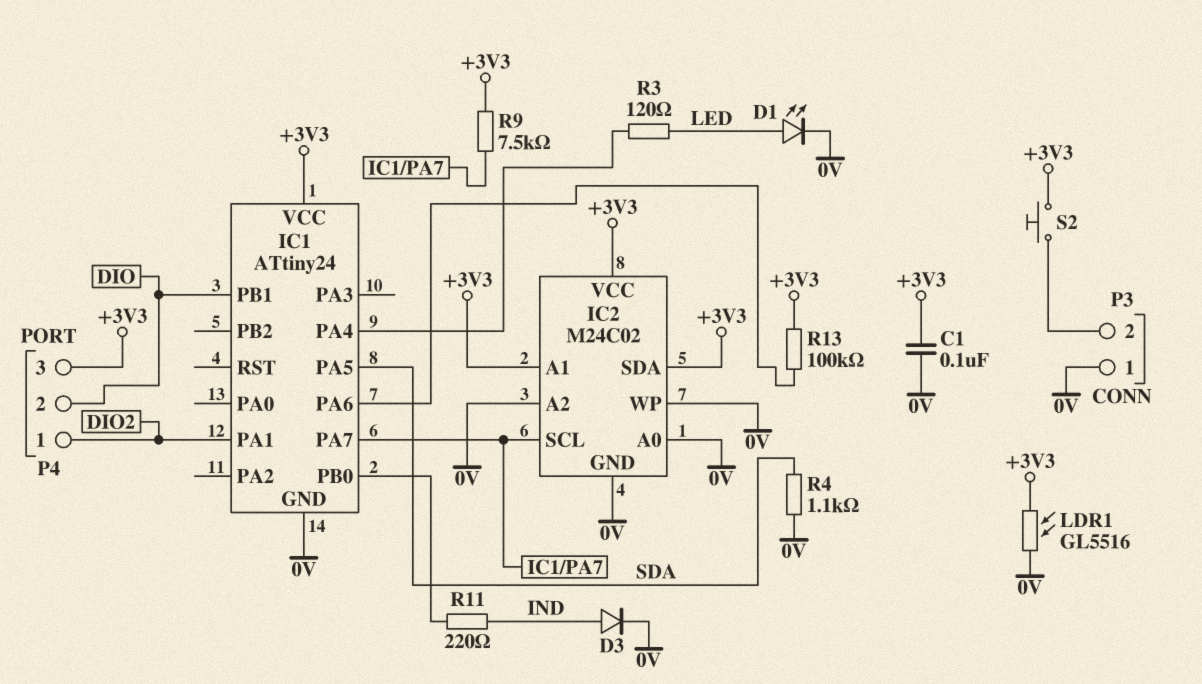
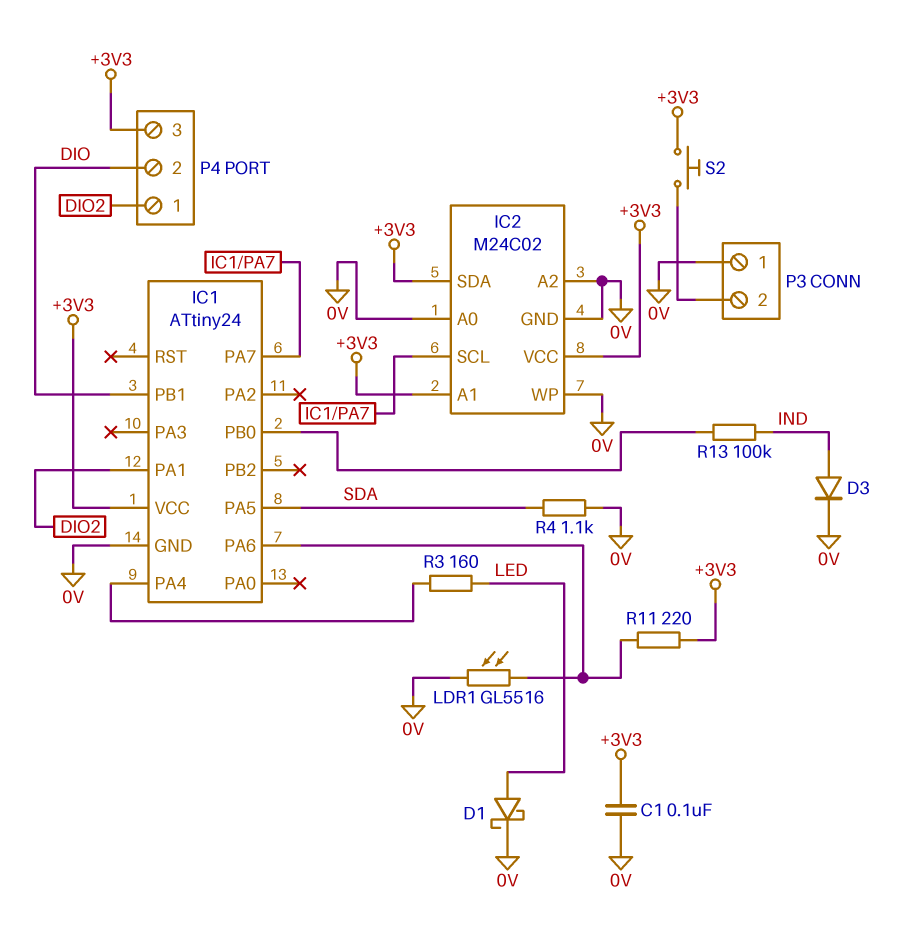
D1: LED (A LED, K 0V) -> schottky (A LED, K 0V)
LDR1: GL5516 (+3V3, 0V) -> GL5516 (0V, IC1/PA6)
R3: 120 (IC1/PA4, LED) -> 160 (IC1/PA4, LED)
R9: 7.5k (+3V3, IC1/PA7) -> none
R11: 220 (IC1/PB0, IND) -> 220 (+3V3, IC1/PA6)
R13: 100k (+3V3, IC1/PA6) -> 100k (IC1/PB0, IND)

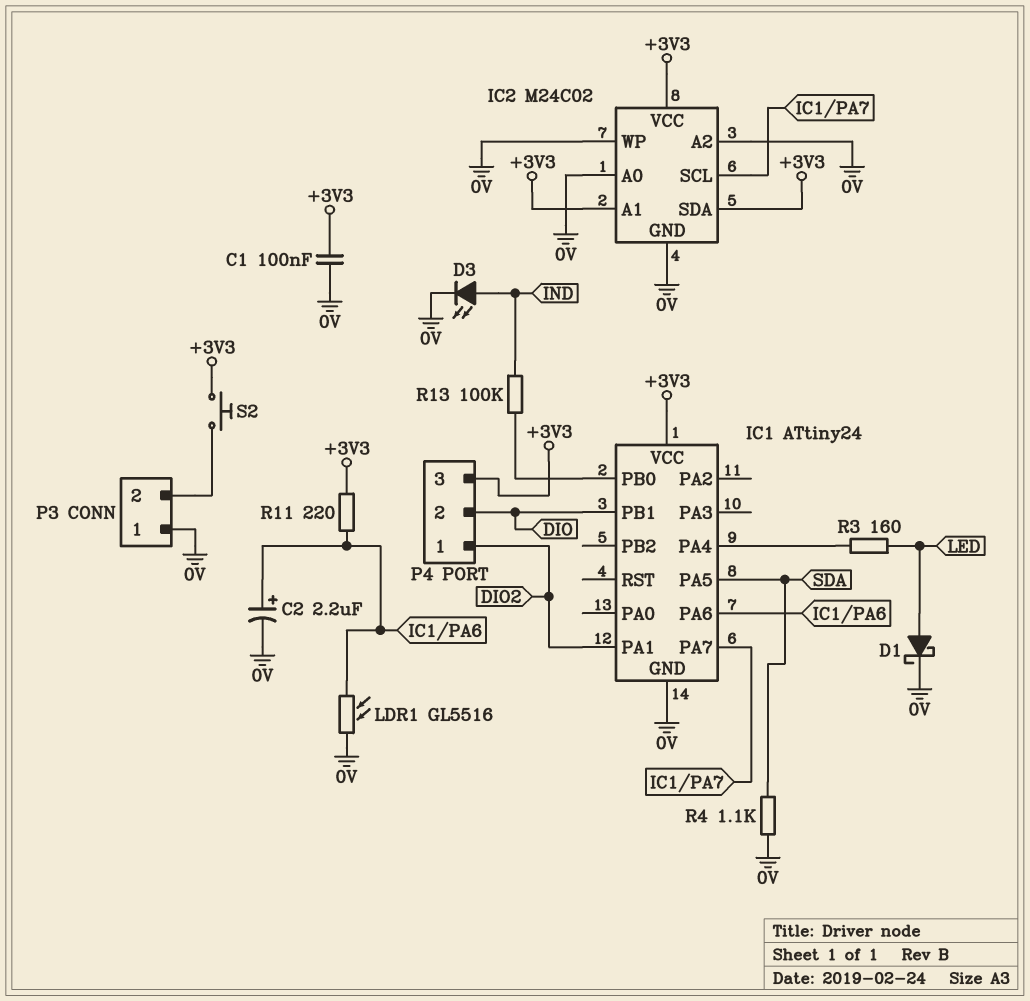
C2: none -> 2.2uF (plus IC1/PA6, minus 0V)
D3: diode (A IND, K 0V) -> LED (A IND, K 0V)

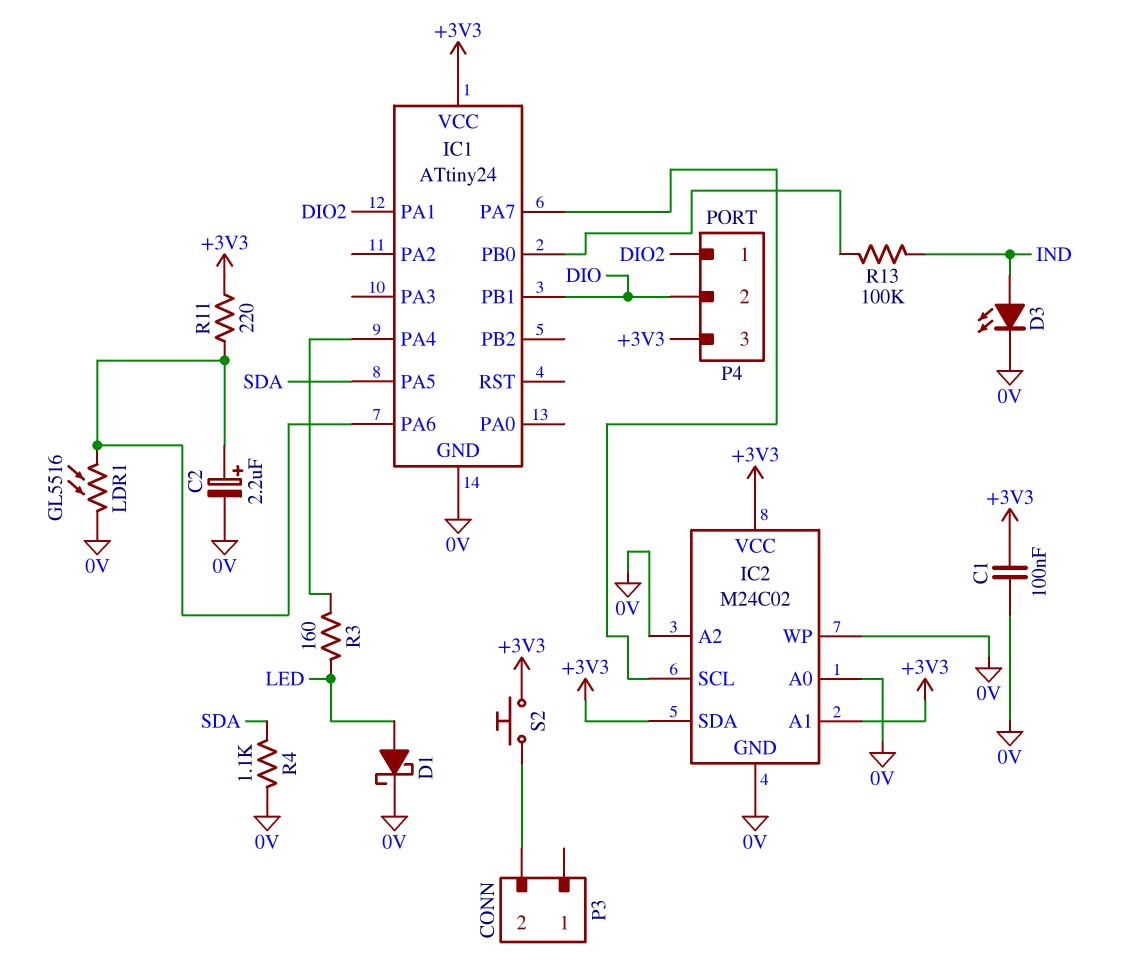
P3 pin 1: 0V -> none

